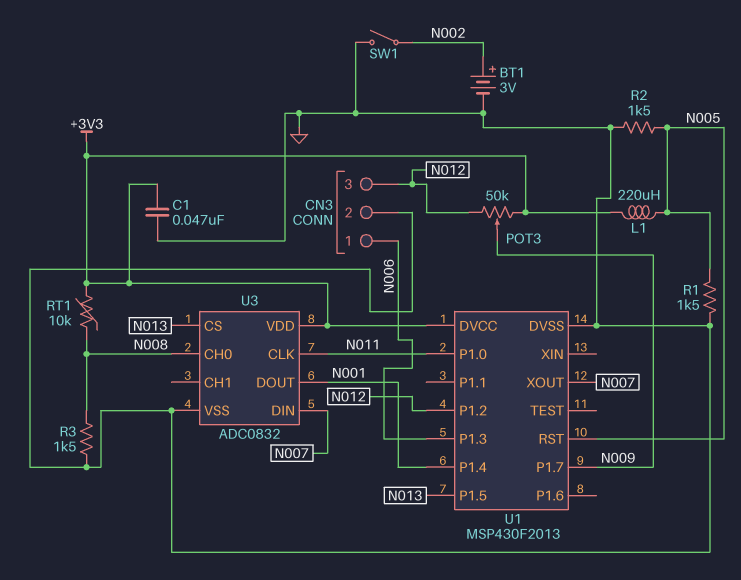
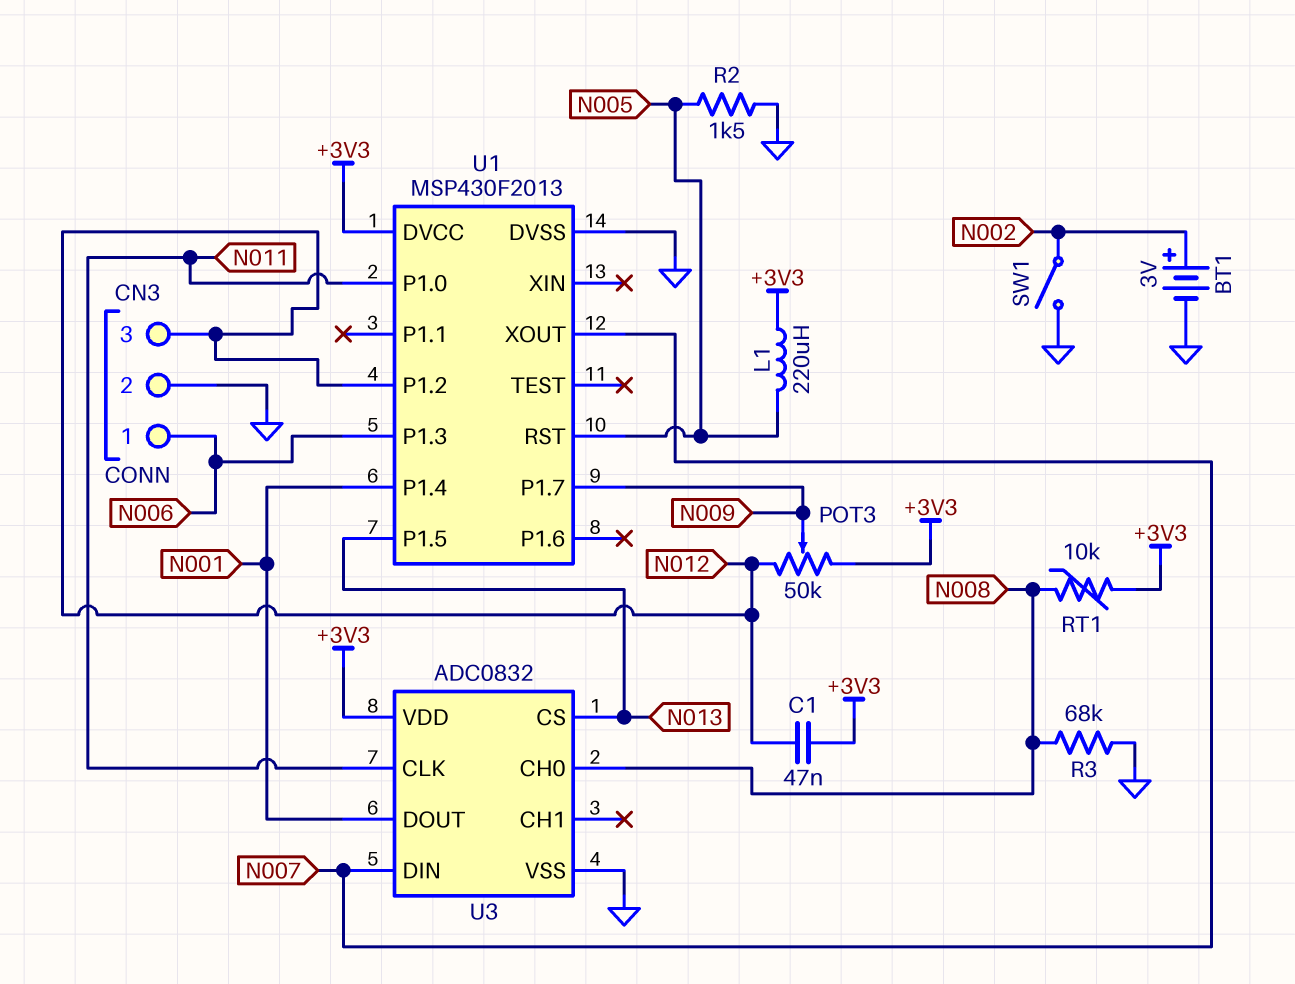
C1: 47nF (+3V3, GND) -> 47nF (+3V3, N012)
R1: 1.5k (GND, N005) -> none
R3: 1.5k (GND, N008) -> 68k (GND, N008)

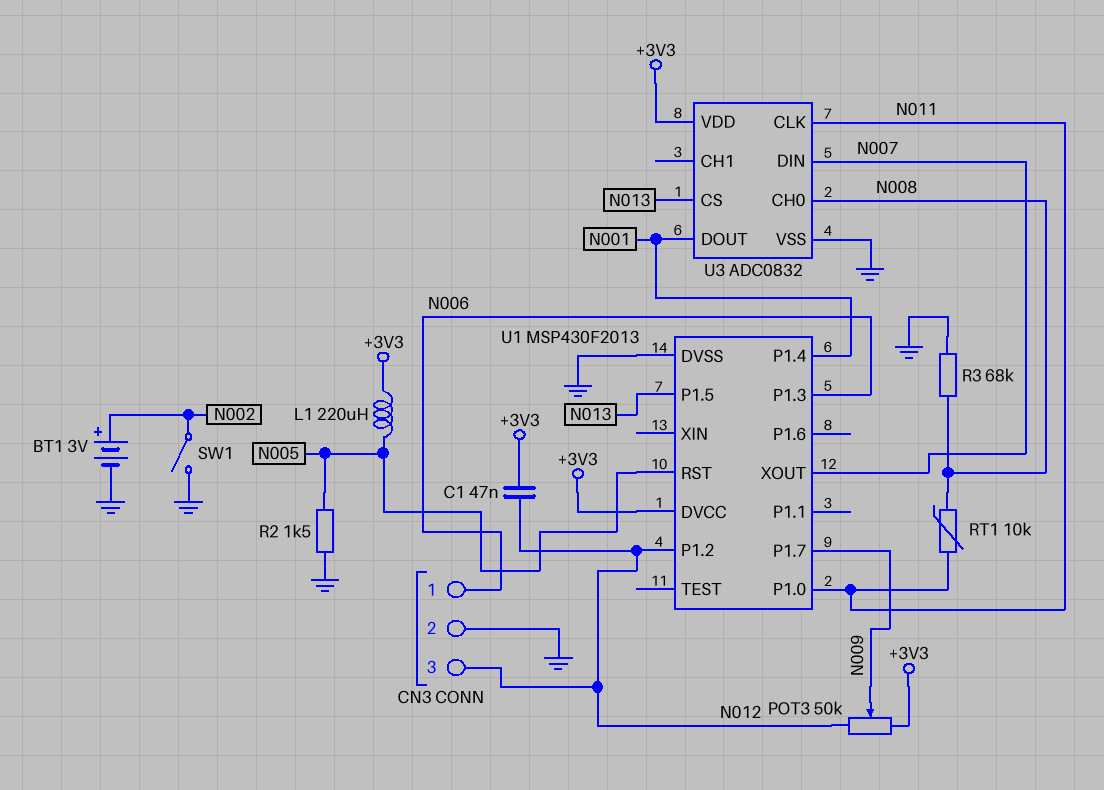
RT1: 10k (+3V3, N008) -> 10k (N008, N011)

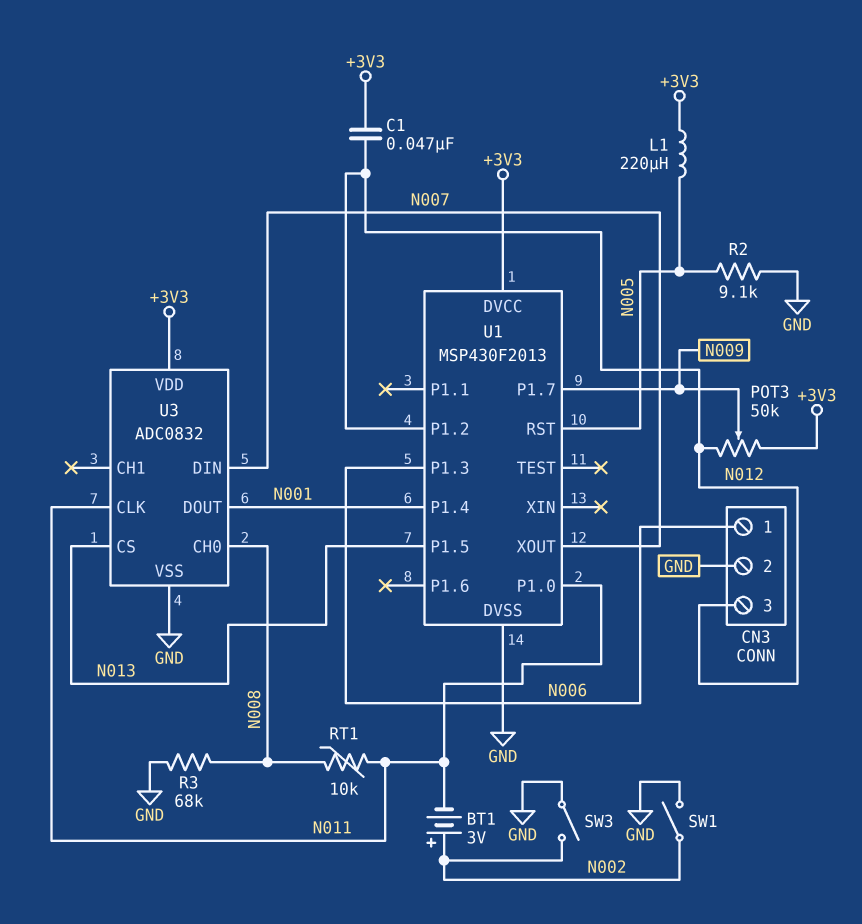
BT1: 3V (plus N002, minus GND) -> 3V (plus N002, minus N011)
R2: 1.5k (GND, N005) -> 9.1k (GND, N005)
SW3: none -> switch (GND, N002)

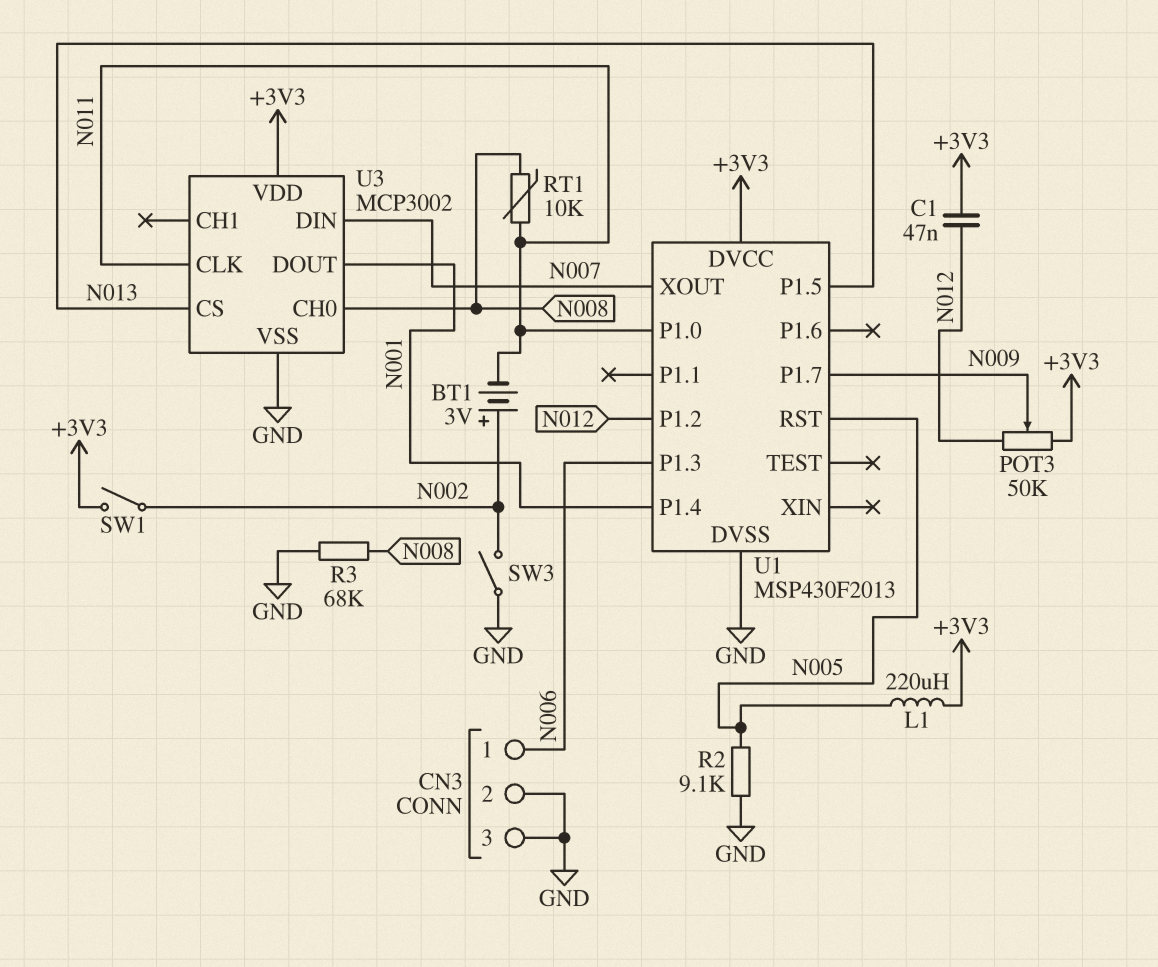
CN3 pin 3: N012 -> GND
SW1: switch (GND, N002) -> switch (+3V3, N002)
U3: ADC0832 -> MCP3002

